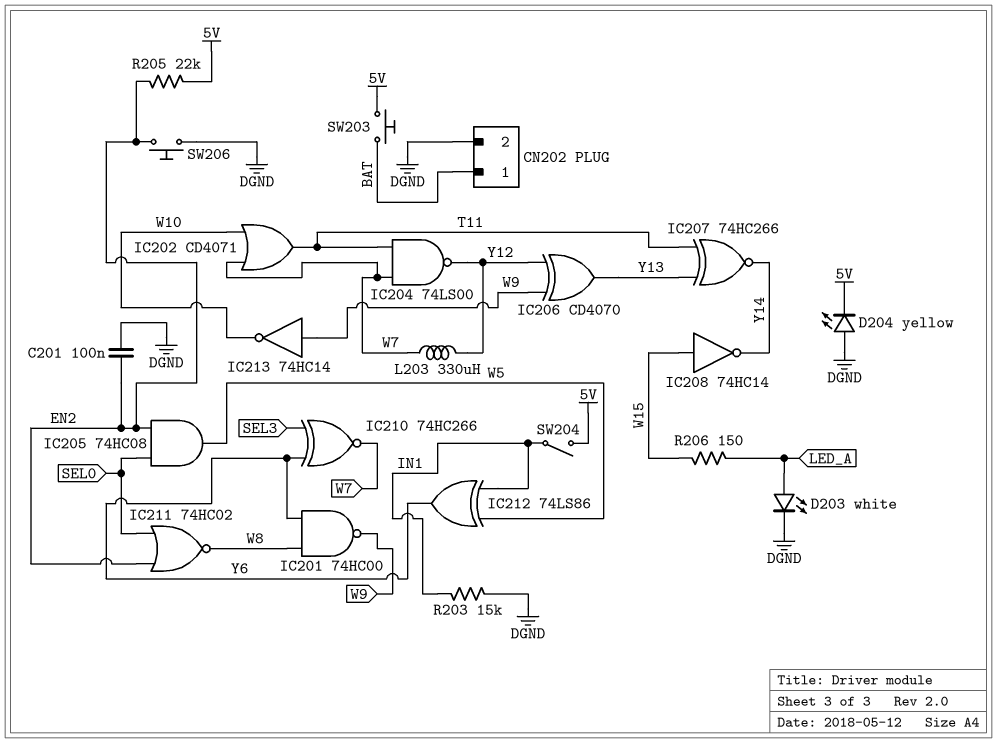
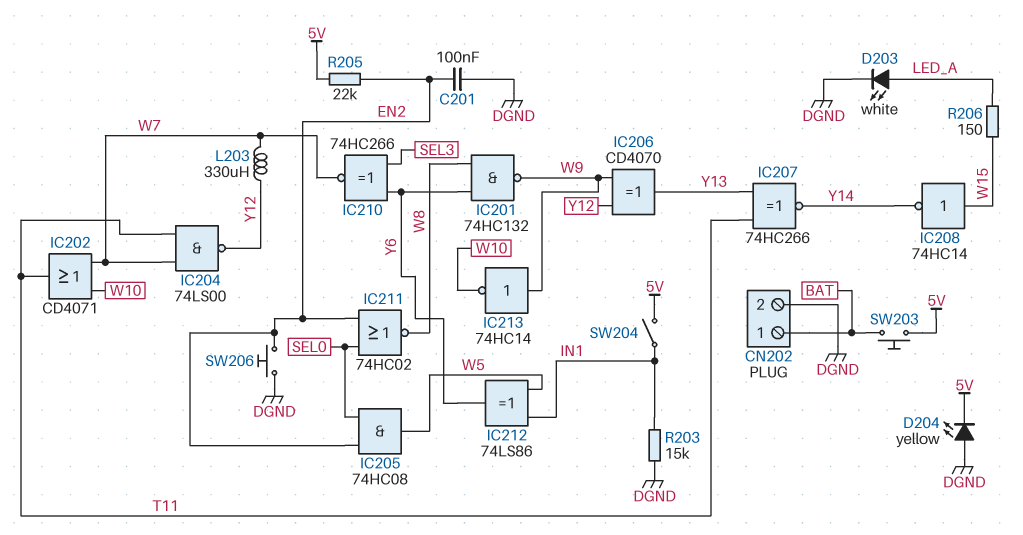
IC201: NAND 74HC00 (in W8, in Y6, out W9) -> NAND 74HC132 (in W8, in Y6, out W9)

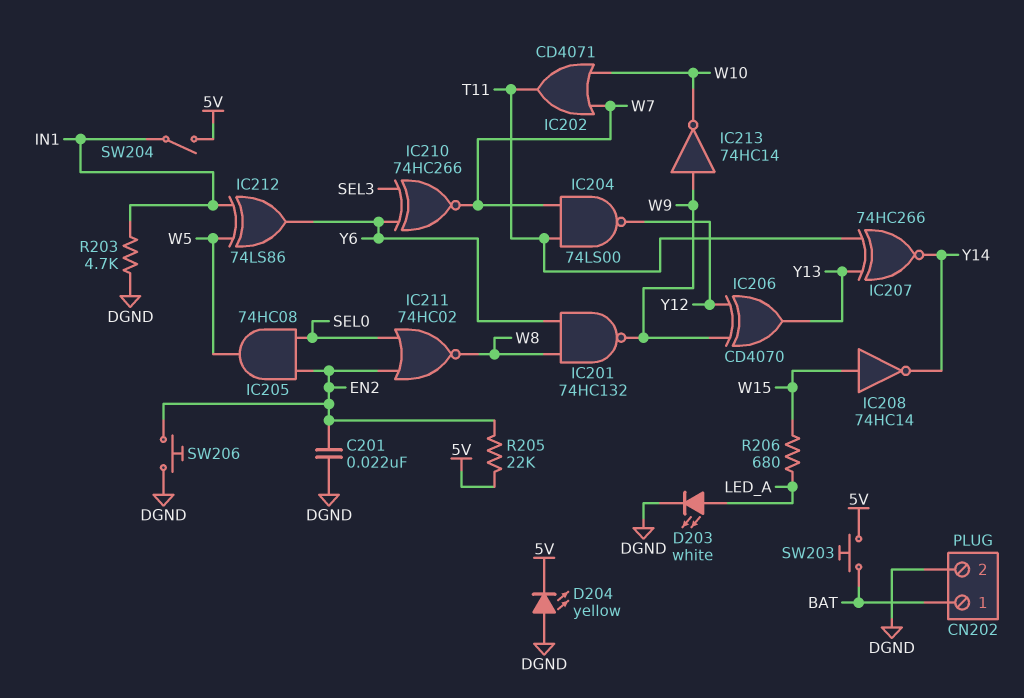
C201: 100nF (DGND, EN2) -> 22nF (DGND, EN2)
L203: 330uH (W7, Y12) -> none
R203: 15k (DGND, IN1) -> 4.7k (DGND, IN1)
R206: 150 (LED_A, W15) -> 680 (LED_A, W15)

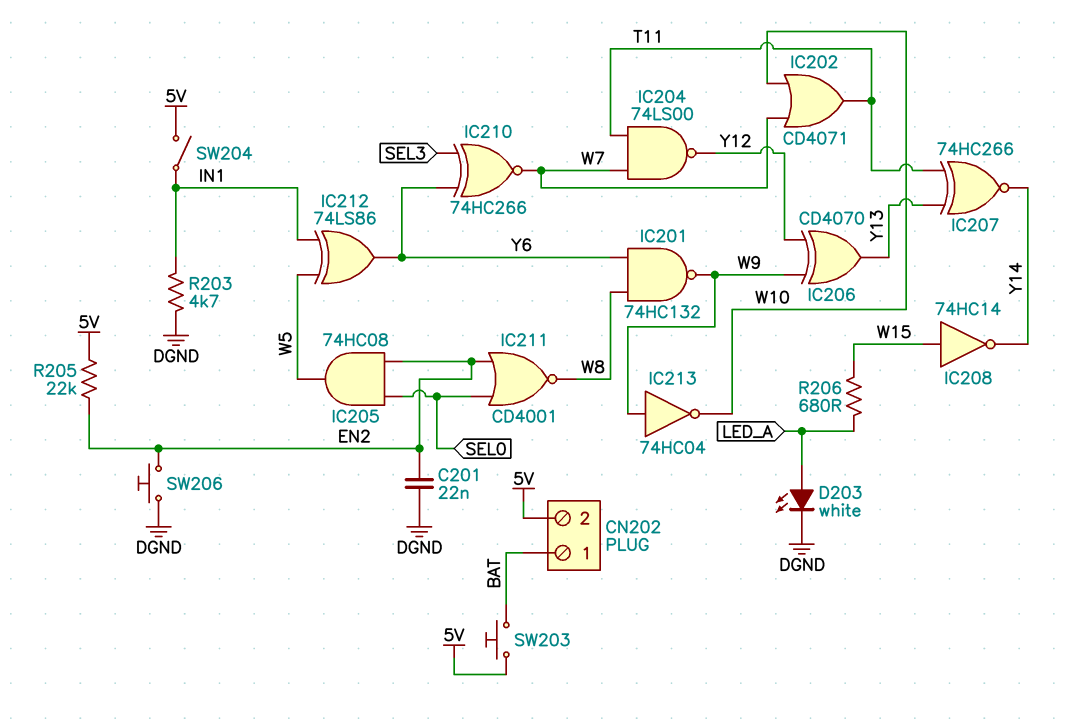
CN202 pin 2: DGND -> 5V
D204: LED yellow (A DGND, K 5V) -> none
IC211: NOR 74HC02 (in EN2, in SEL0, out W8) -> NOR CD4001 (in EN2, in SEL0, out W8)
IC213: NOT 74HC14 (in W9, out W10) -> NOT 74HC04 (in W9, out W10)

